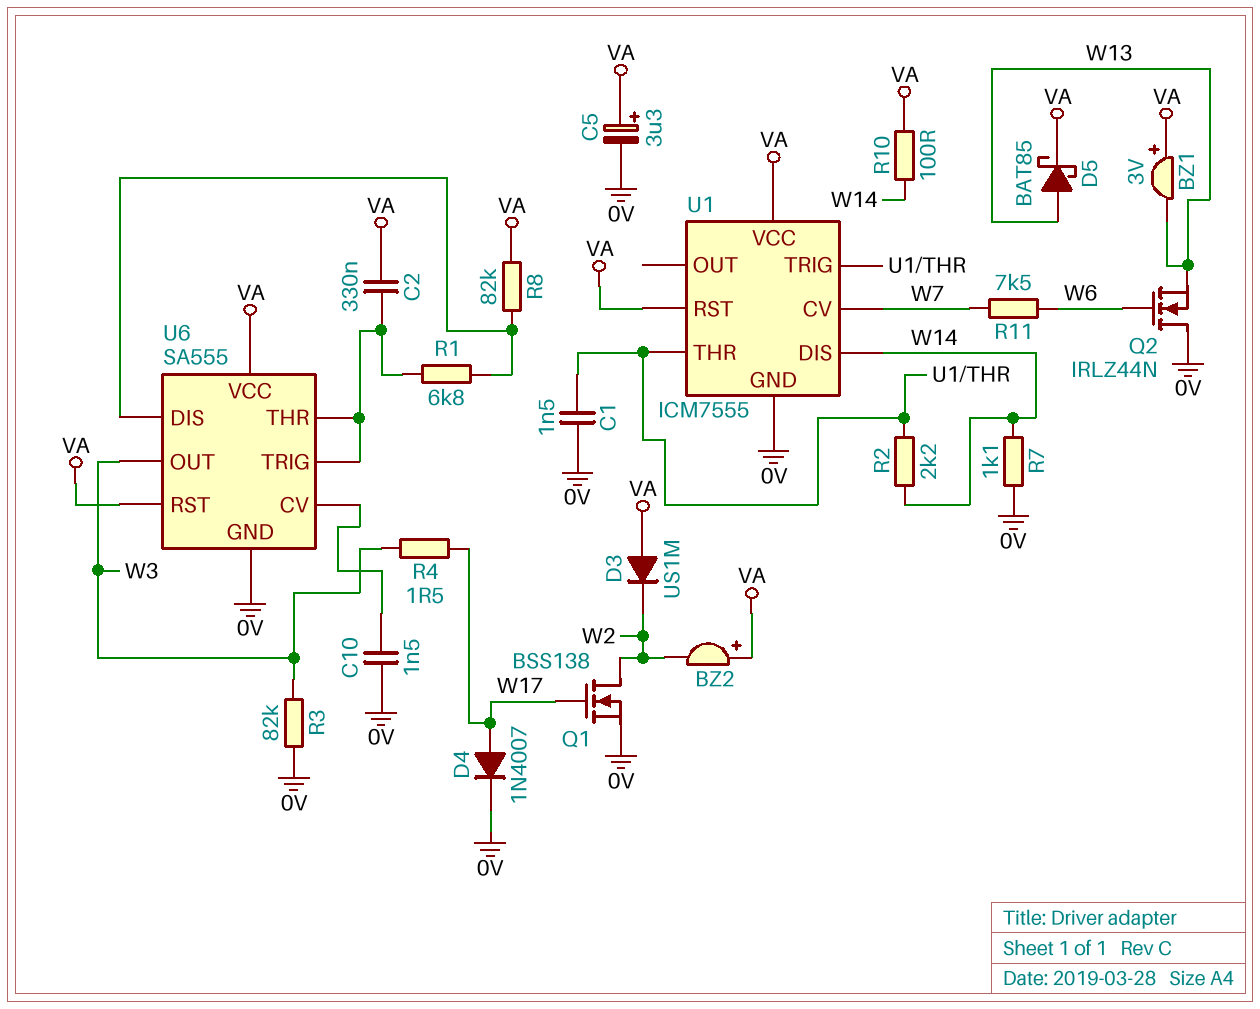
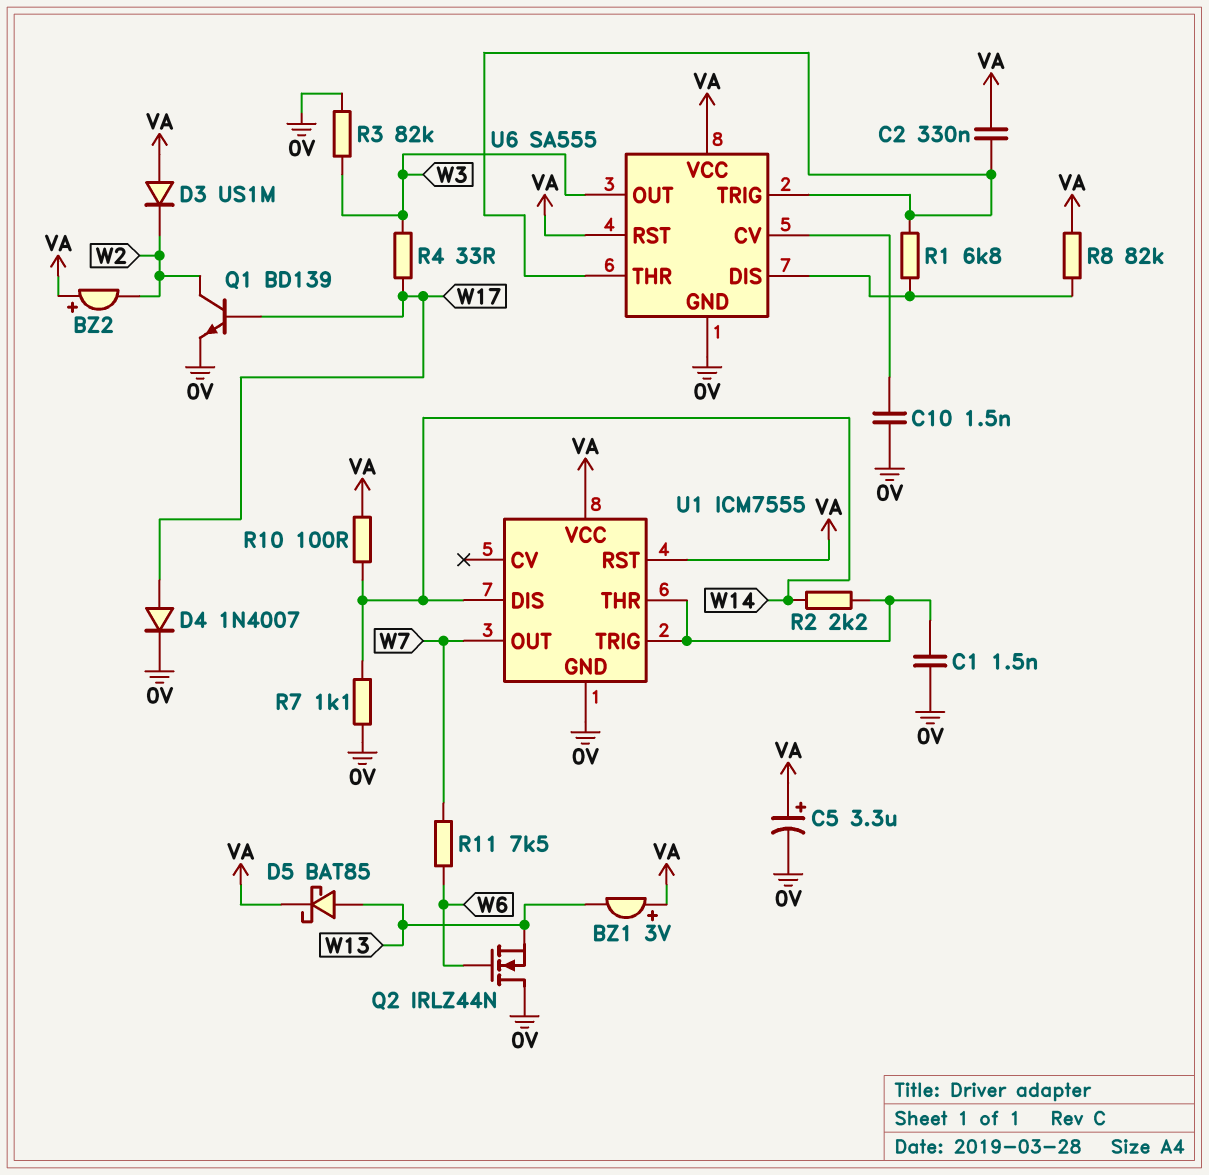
Q1: NMOS BSS138 (G W17, D W2, S 0V) -> NPN BD139 (B W17, C W2, E 0V)
R4: 1.5 (W3, W17) -> 33 (W3, W17)
U1 pin CV: W7 -> none
U1 pin OUT: none -> W7

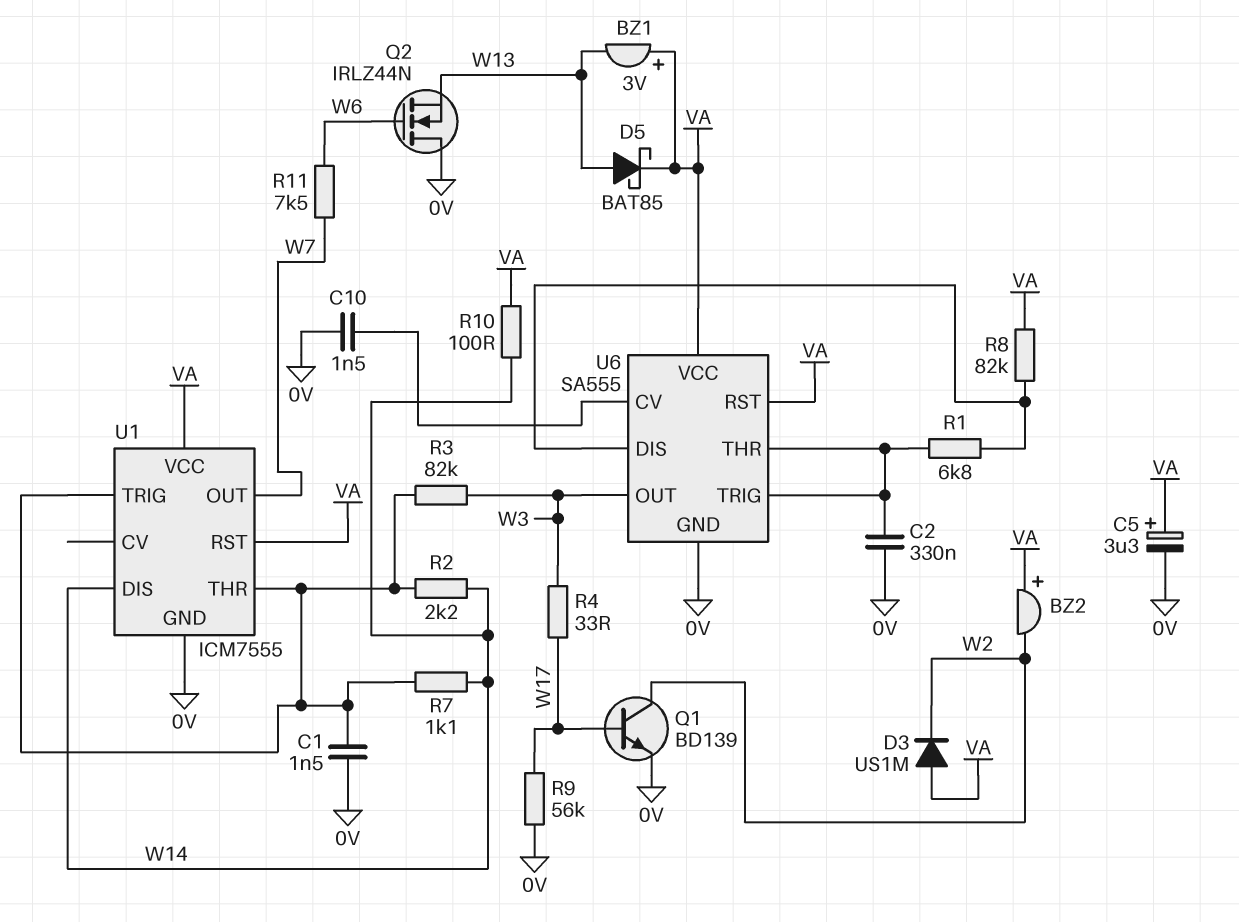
C2: 330nF (U6/THR, VA) -> 330nF (0V, U6/THR)
D4: diode 1N4007 (A W17, K 0V) -> none
R3: 82k (0V, W3) -> 82k (U1/THR, W3)
R7: 1.1k (0V, W14) -> 1.1k (U1/THR, W14)
R9: none -> 56k (0V, W17)

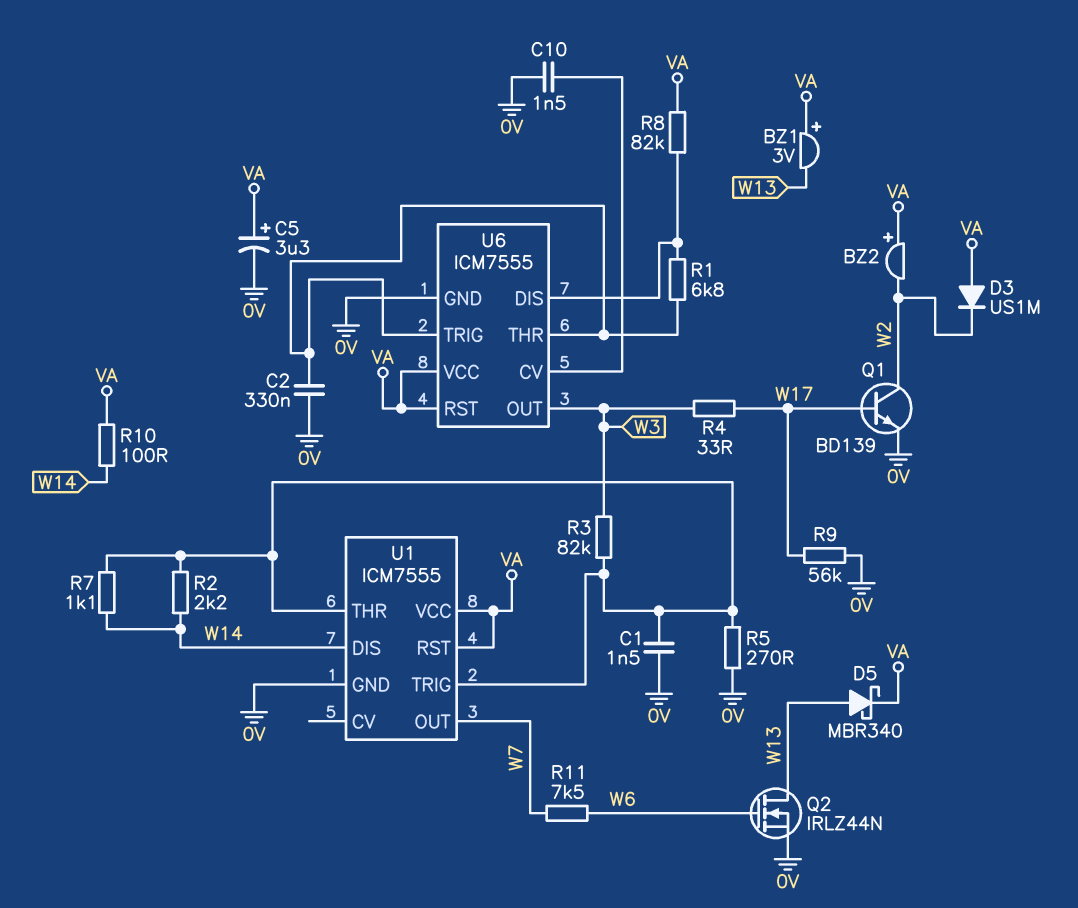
D5: schottky BAT85 (A W13, K VA) -> schottky MBR340 (A W13, K VA)
Q2: NMOS IRLZ44N (G W6, D 0V, S W13) -> NMOS IRLZ44N (G W6, D W13, S 0V)
R5: none -> 270 (0V, U1/THR)
U6: SA555 -> ICM7555

